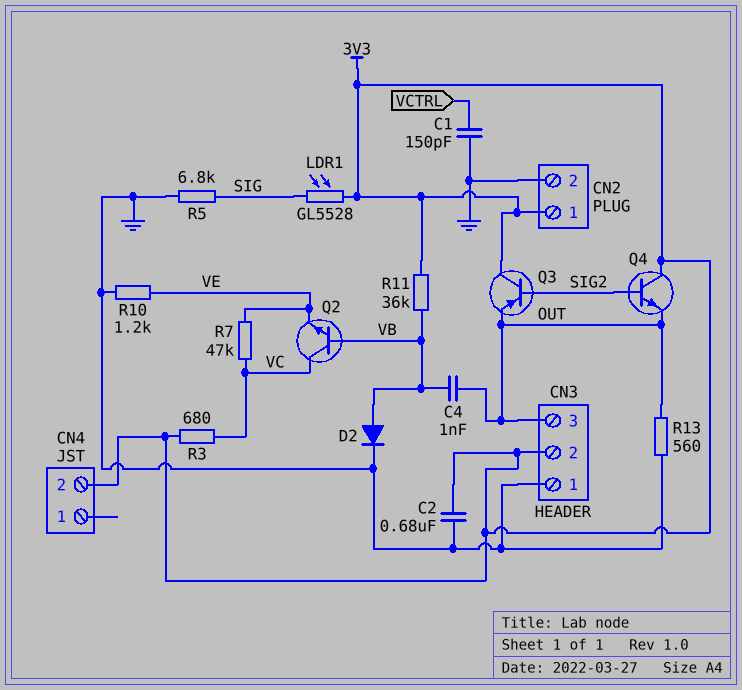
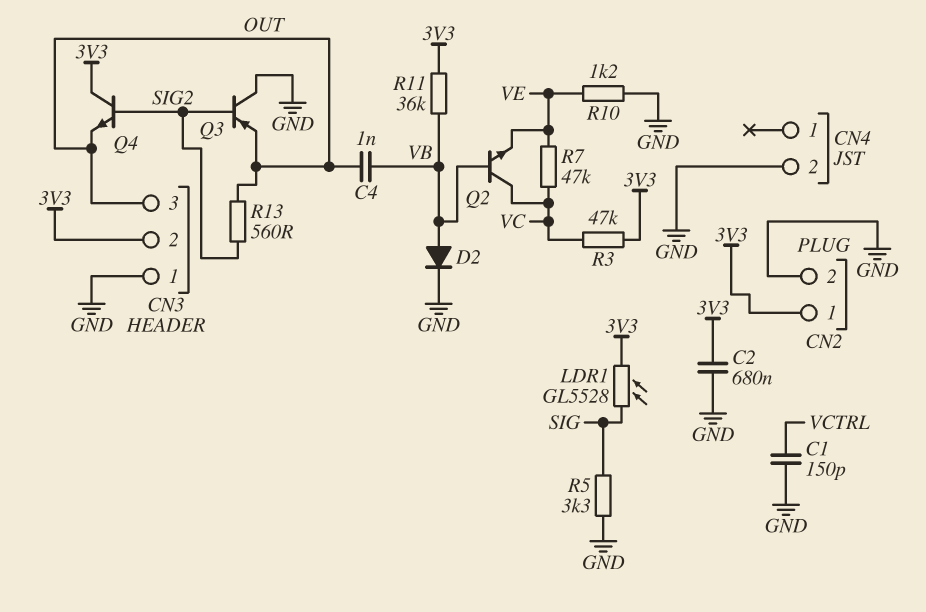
CN4 pin 2: 3V3 -> GND
Q3: PNP (B SIG2, C 3V3, E OUT) -> PNP (B SIG2, C GND, E OUT)
R3: 680 (3V3, VC) -> 47k (3V3, VC)
R5: 6.8k (GND, SIG) -> 3.3k (GND, SIG)
R13: 560 (GND, OUT) -> 560 (OUT, SIG2)

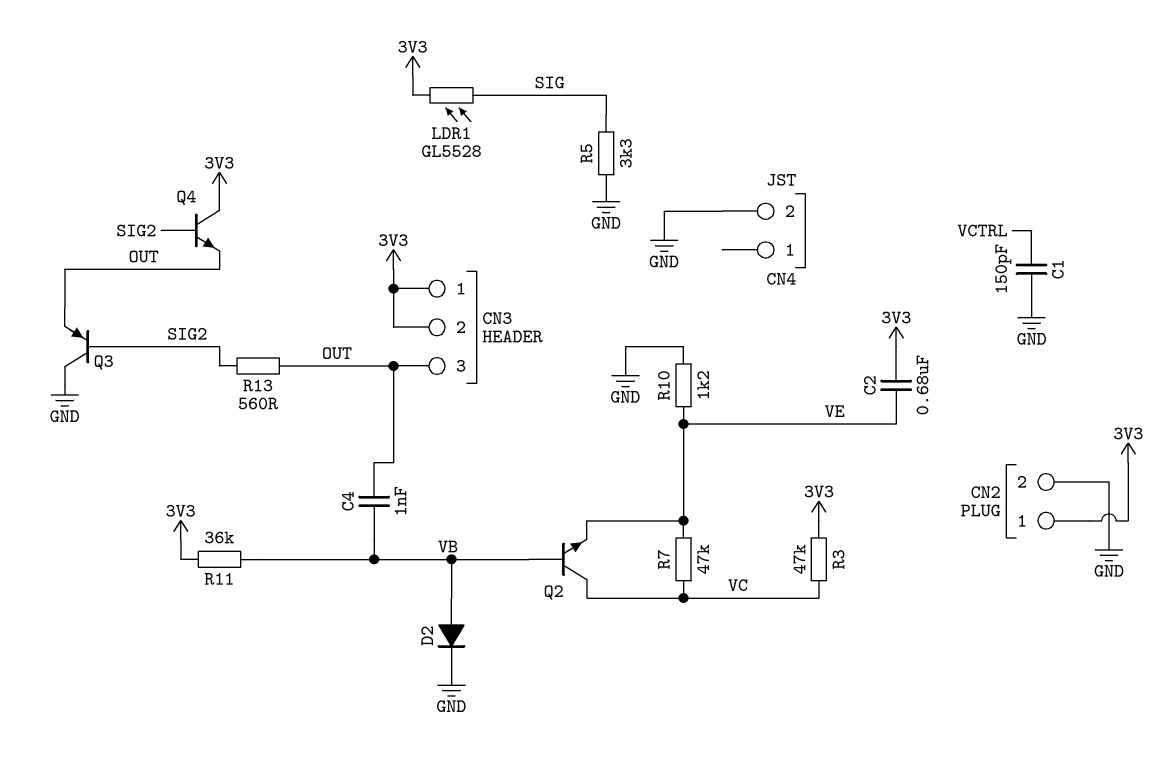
C2: 680nF (3V3, GND) -> 680nF (3V3, VE)
CN3 pin 1: GND -> 3V3

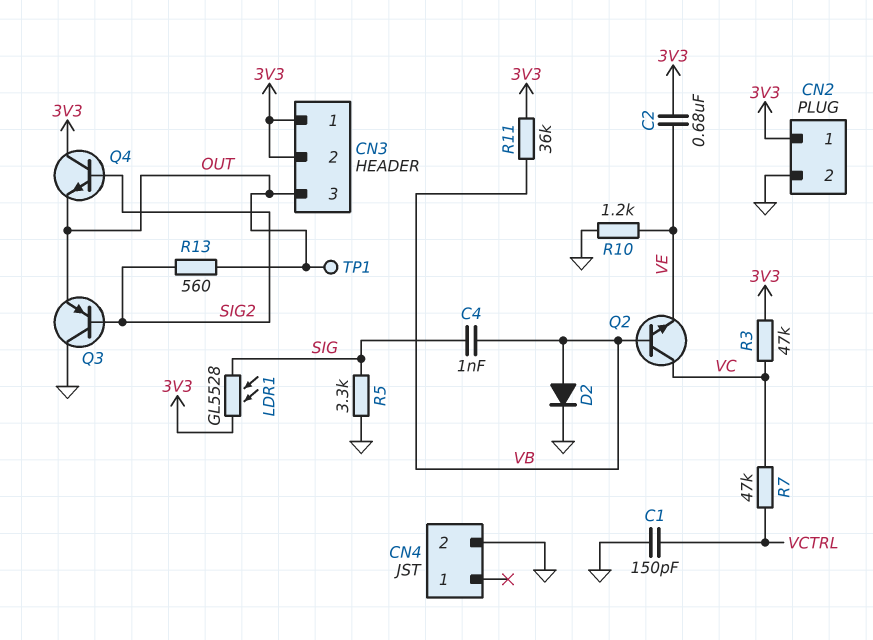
C4: 1nF (OUT, VB) -> 1nF (SIG, VB)
R7: 47k (VC, VE) -> 47k (VC, VCTRL)
TP1: none -> test point (OUT)

